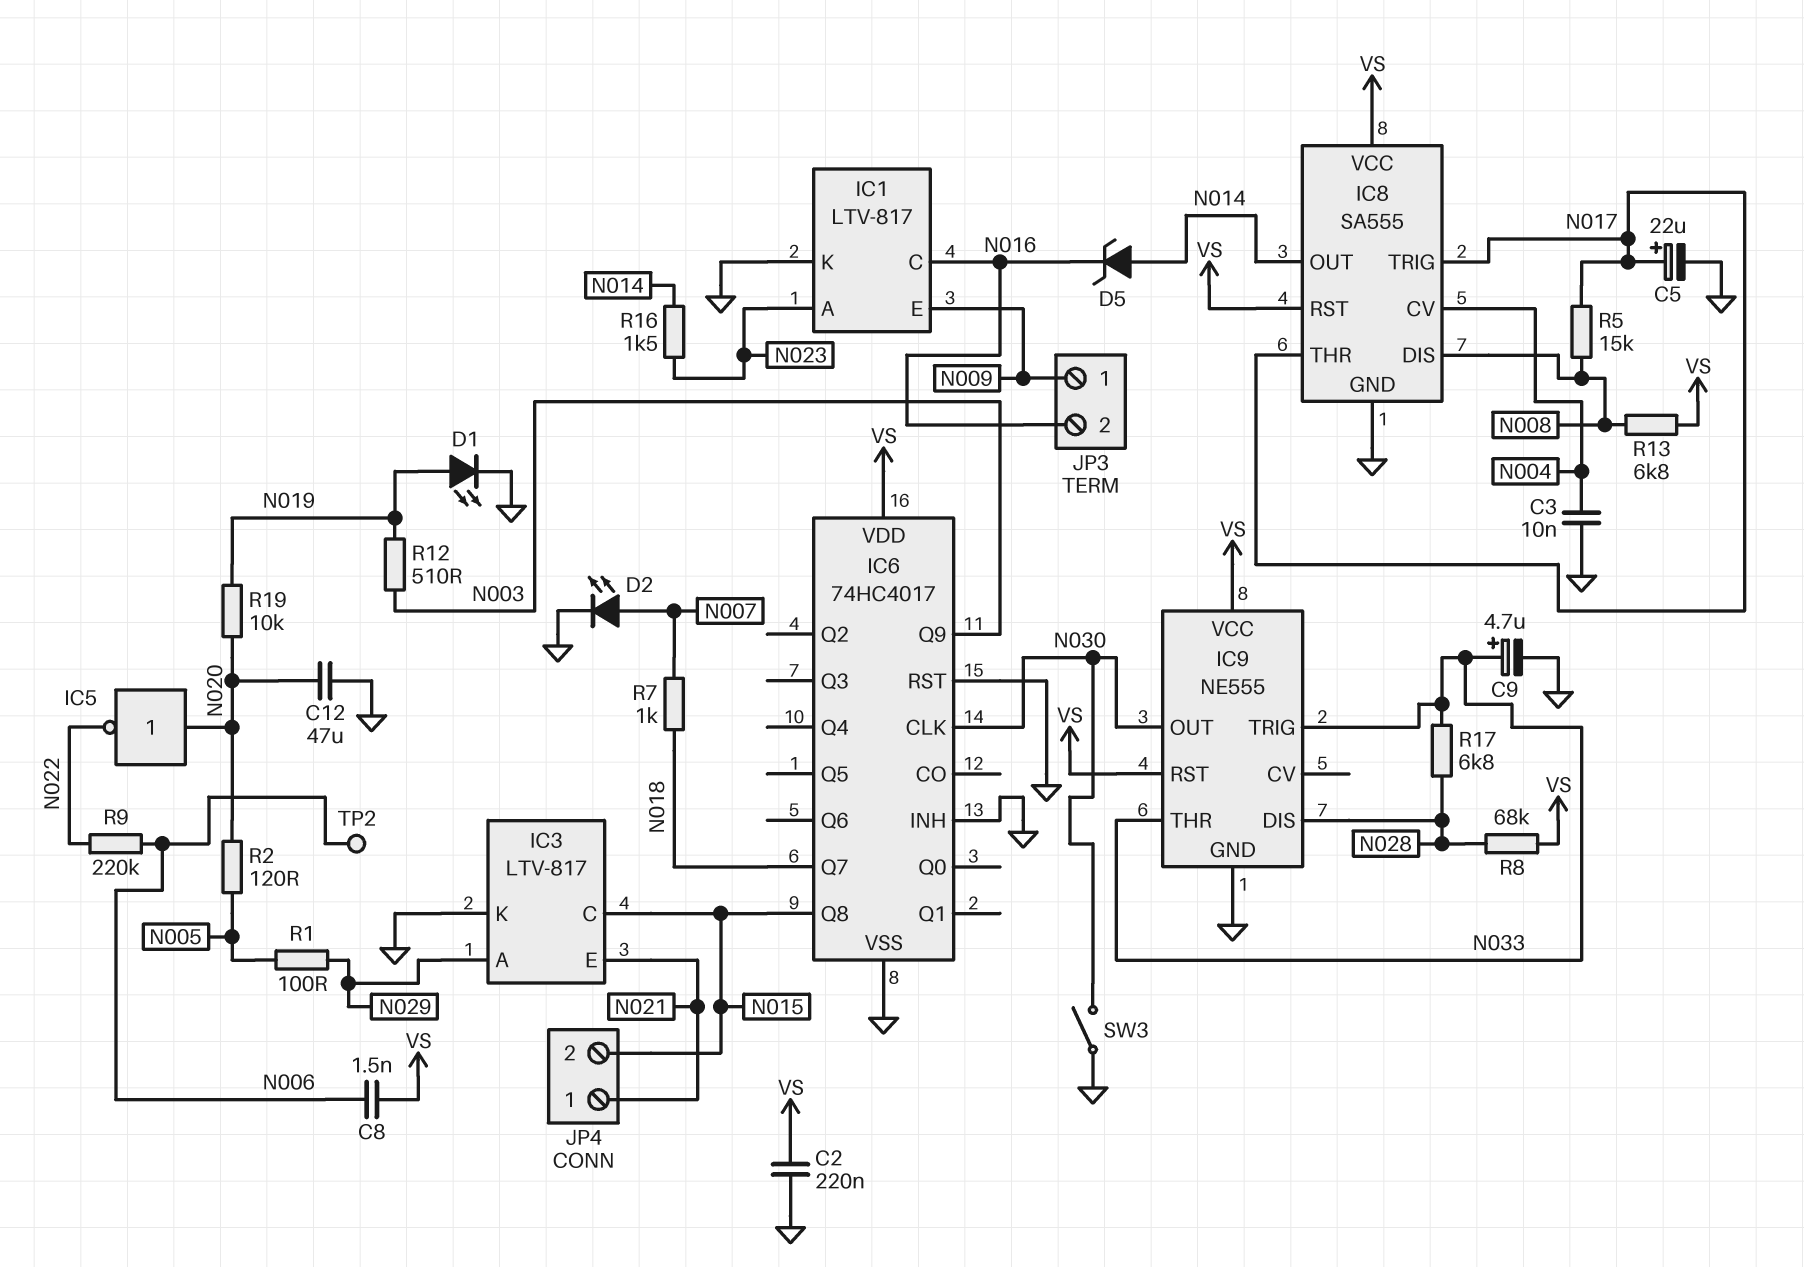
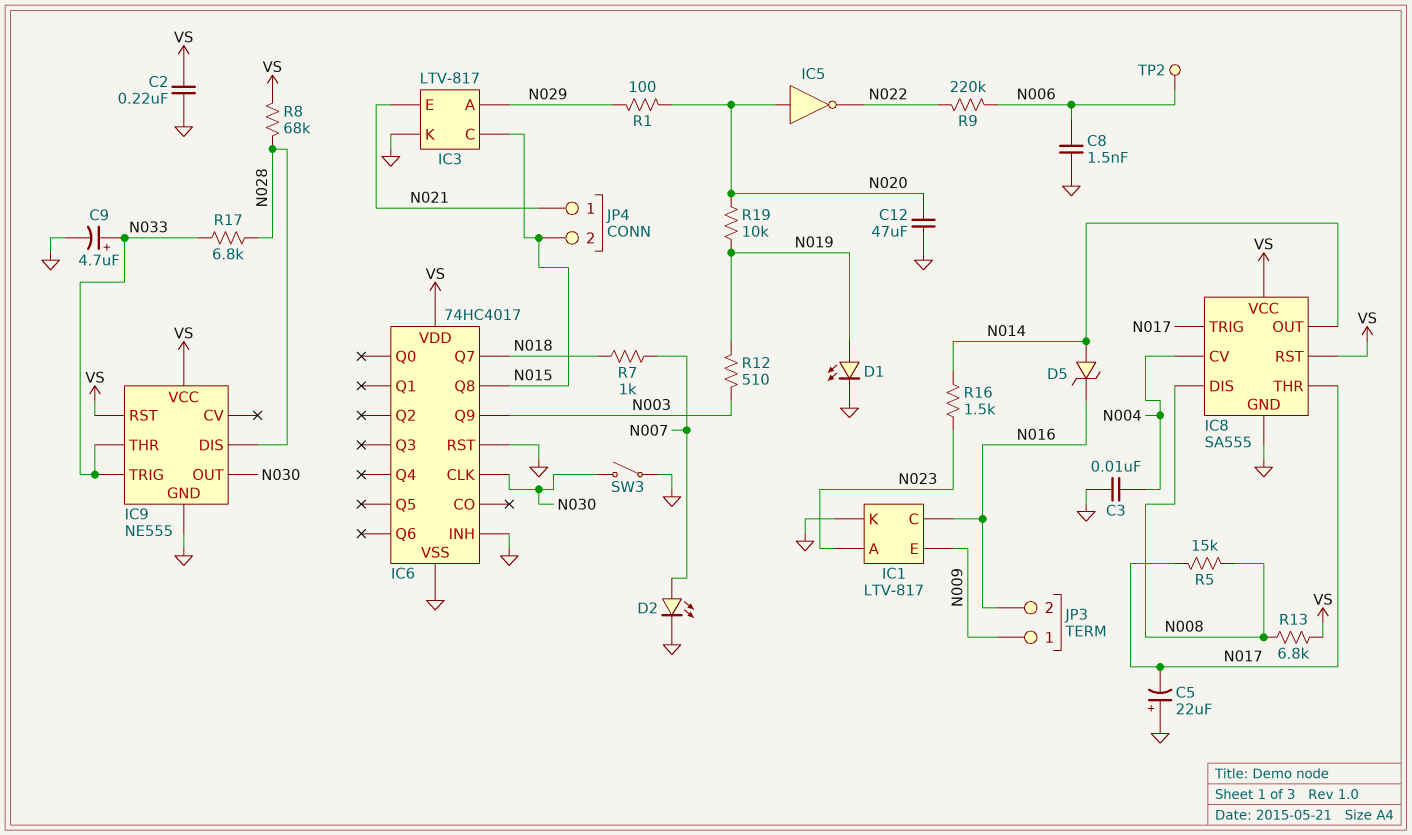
C5: 22uF (plus N017, minus GND) -> 22uF (plus GND, minus N017)
C8: 1.5nF (N006, VS) -> 1.5nF (GND, N006)
R1: 100 (N005, N029) -> 100 (N020, N029)
R2: 120 (N005, N020) -> none

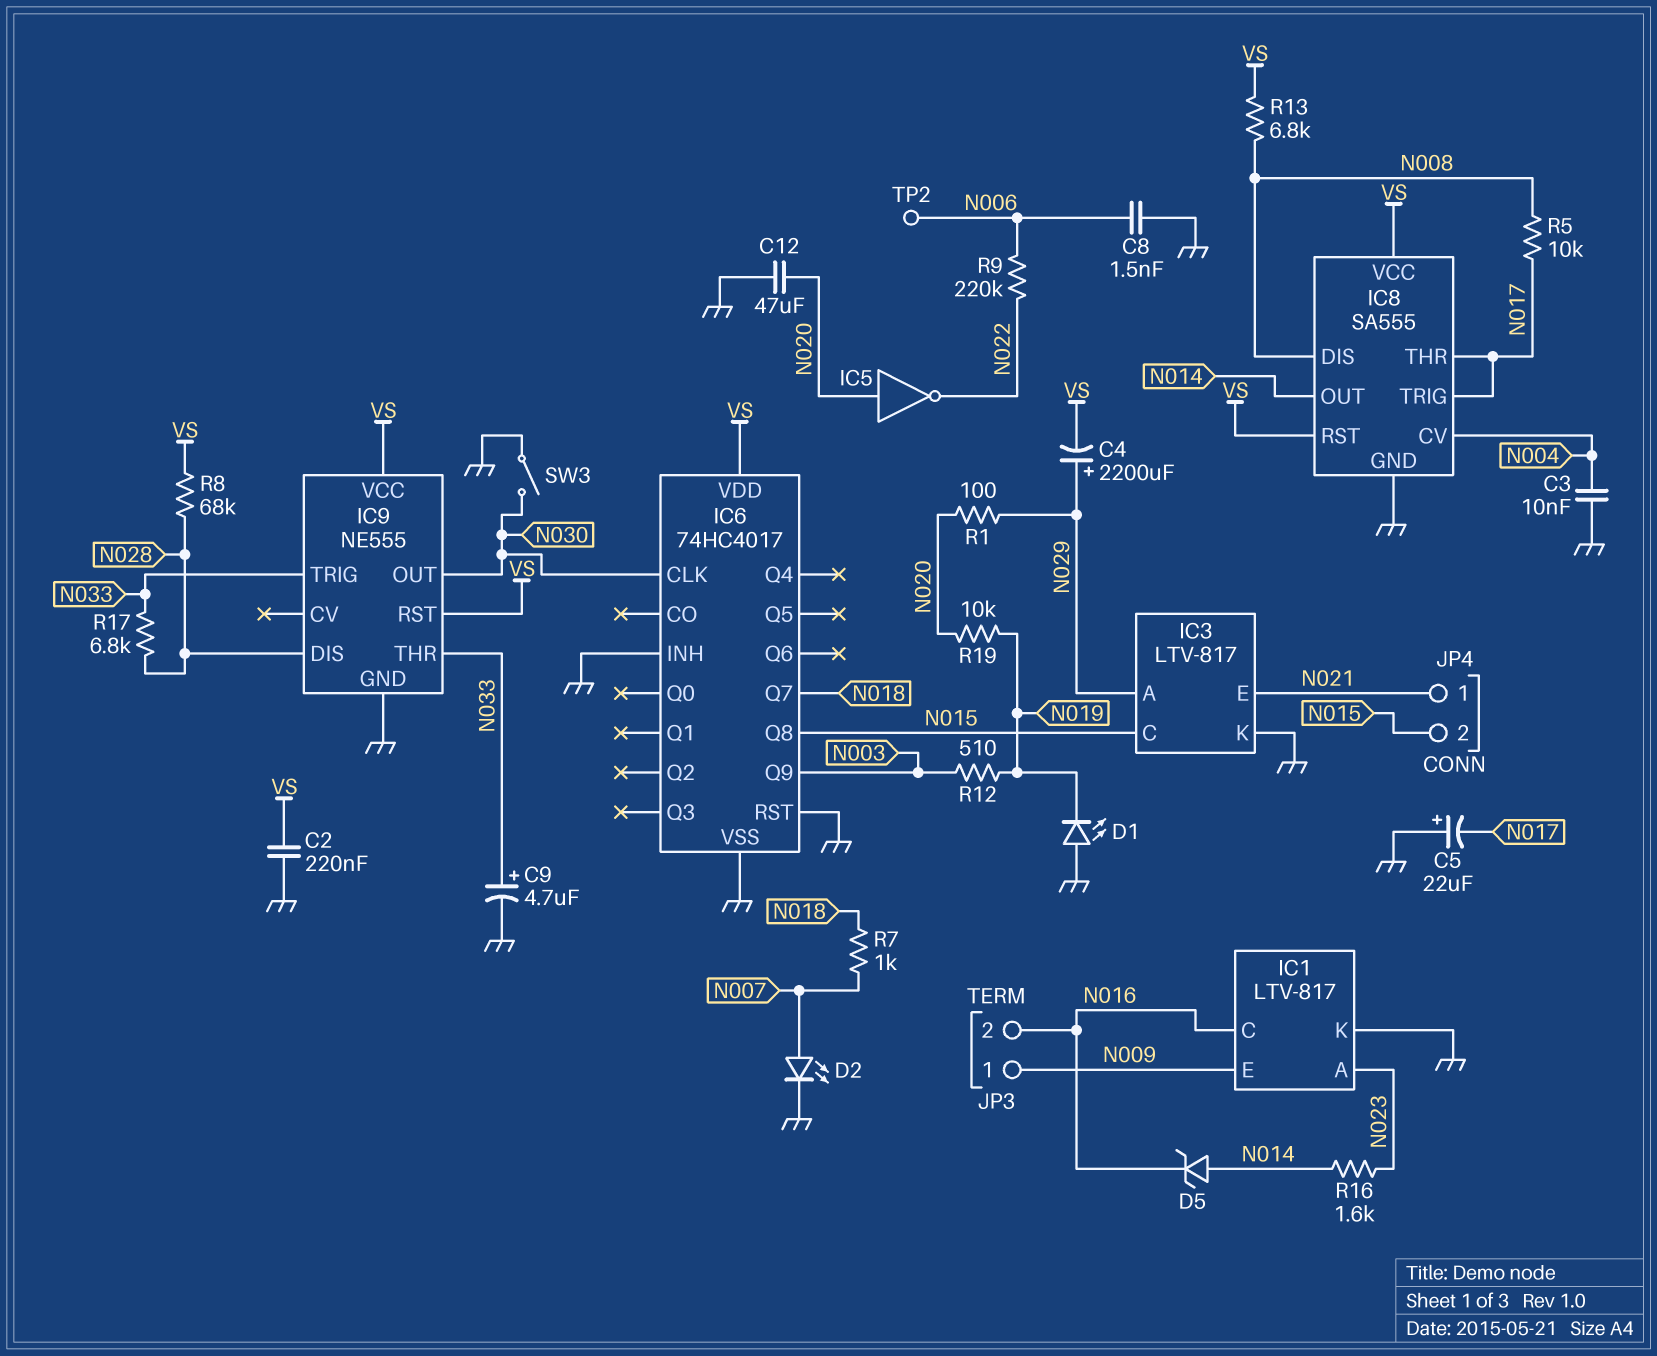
C4: none -> 2200uF (plus N029, minus VS)
D1: LED (A N019, K GND) -> LED (A GND, K N019)
R5: 15k (N008, N017) -> 10k (N008, N017)
R16: 1.5k (N014, N023) -> 1.6k (N014, N023)

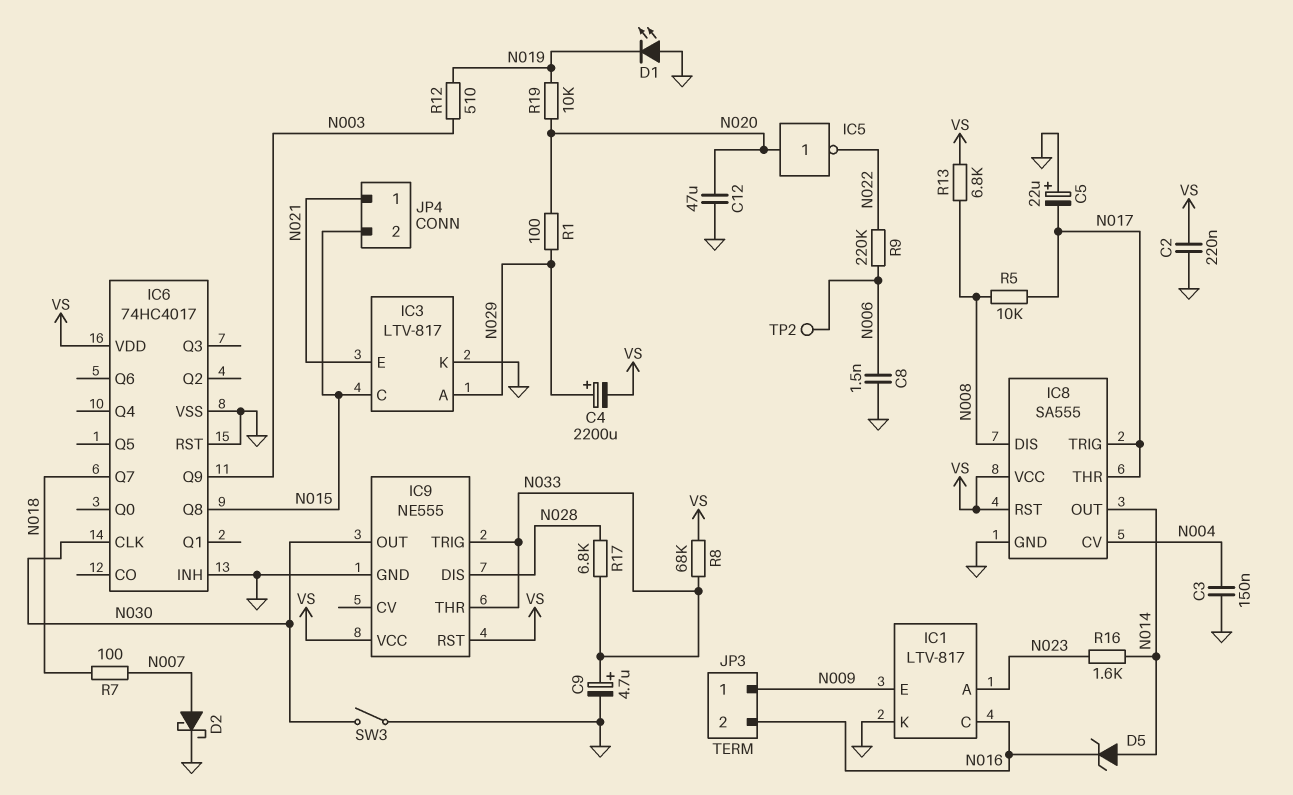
C3: 10nF (GND, N004) -> 150nF (GND, N004)
D2: LED (A N007, K GND) -> schottky (A N007, K GND)
R7: 1k (N007, N018) -> 100 (N007, N018)
R8: 68k (N028, VS) -> 68k (N033, VS)

